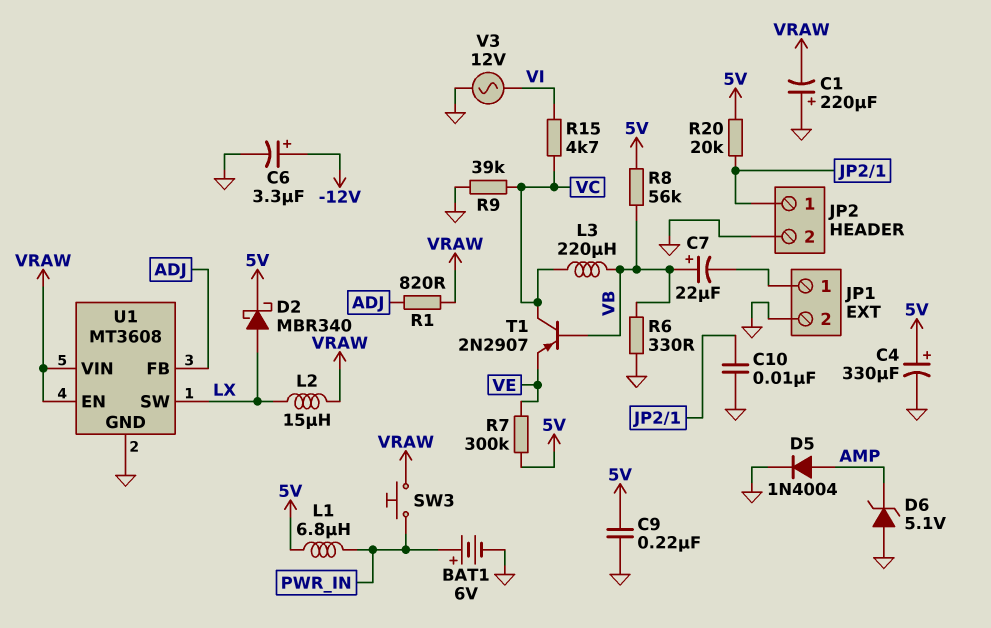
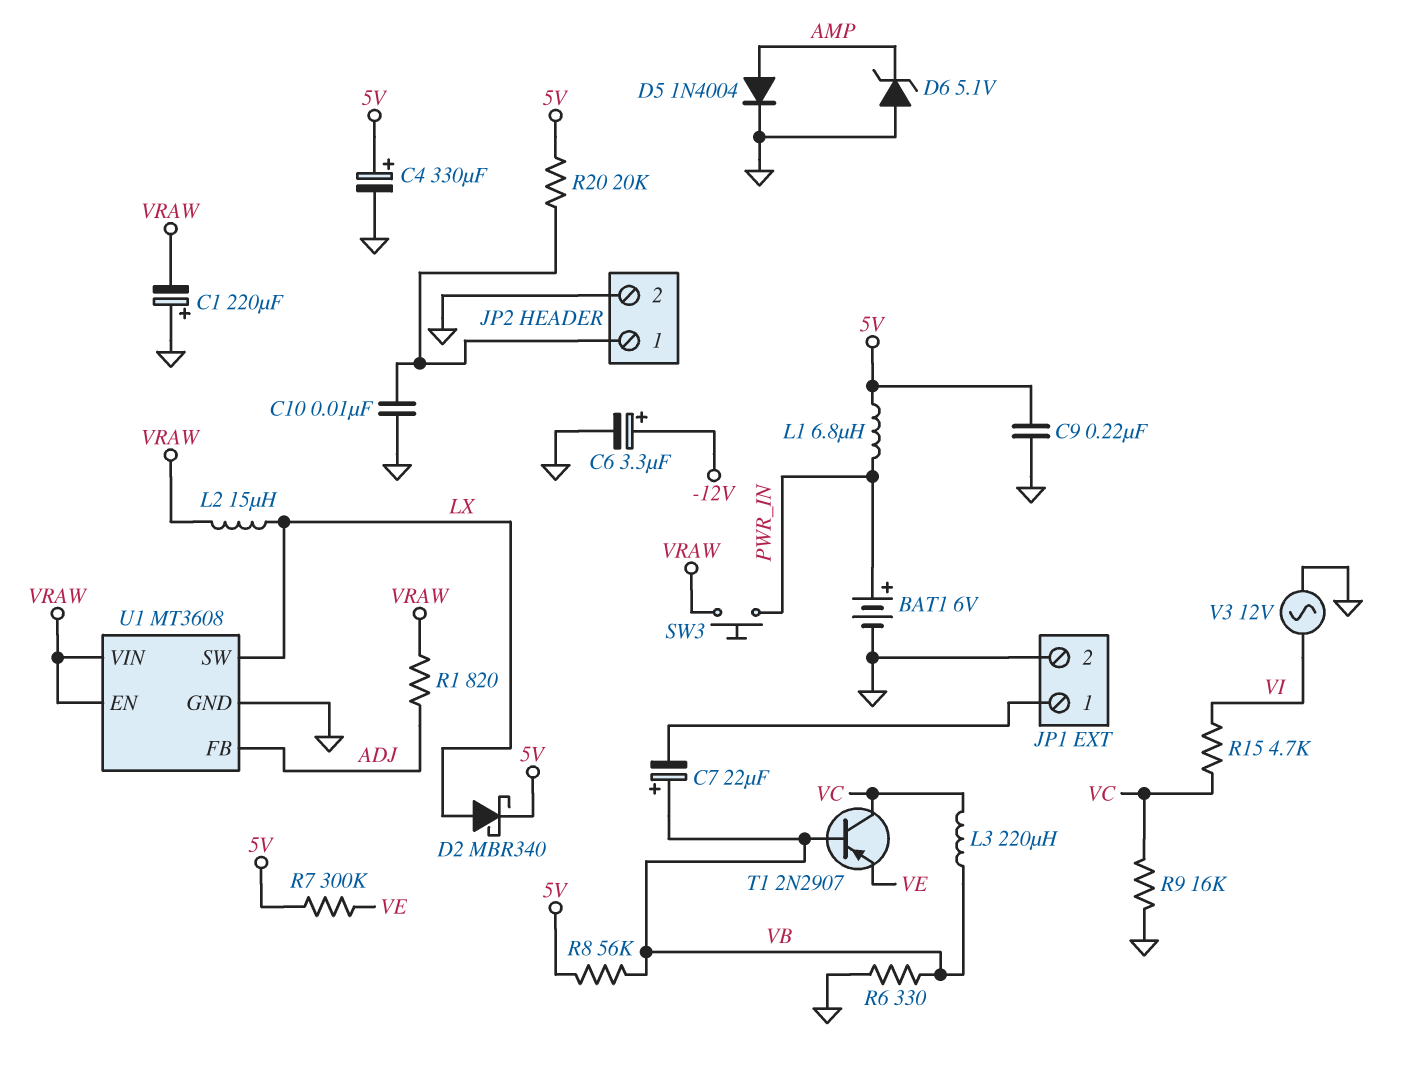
R9: 39k (GND, VC) -> 16k (GND, VC)

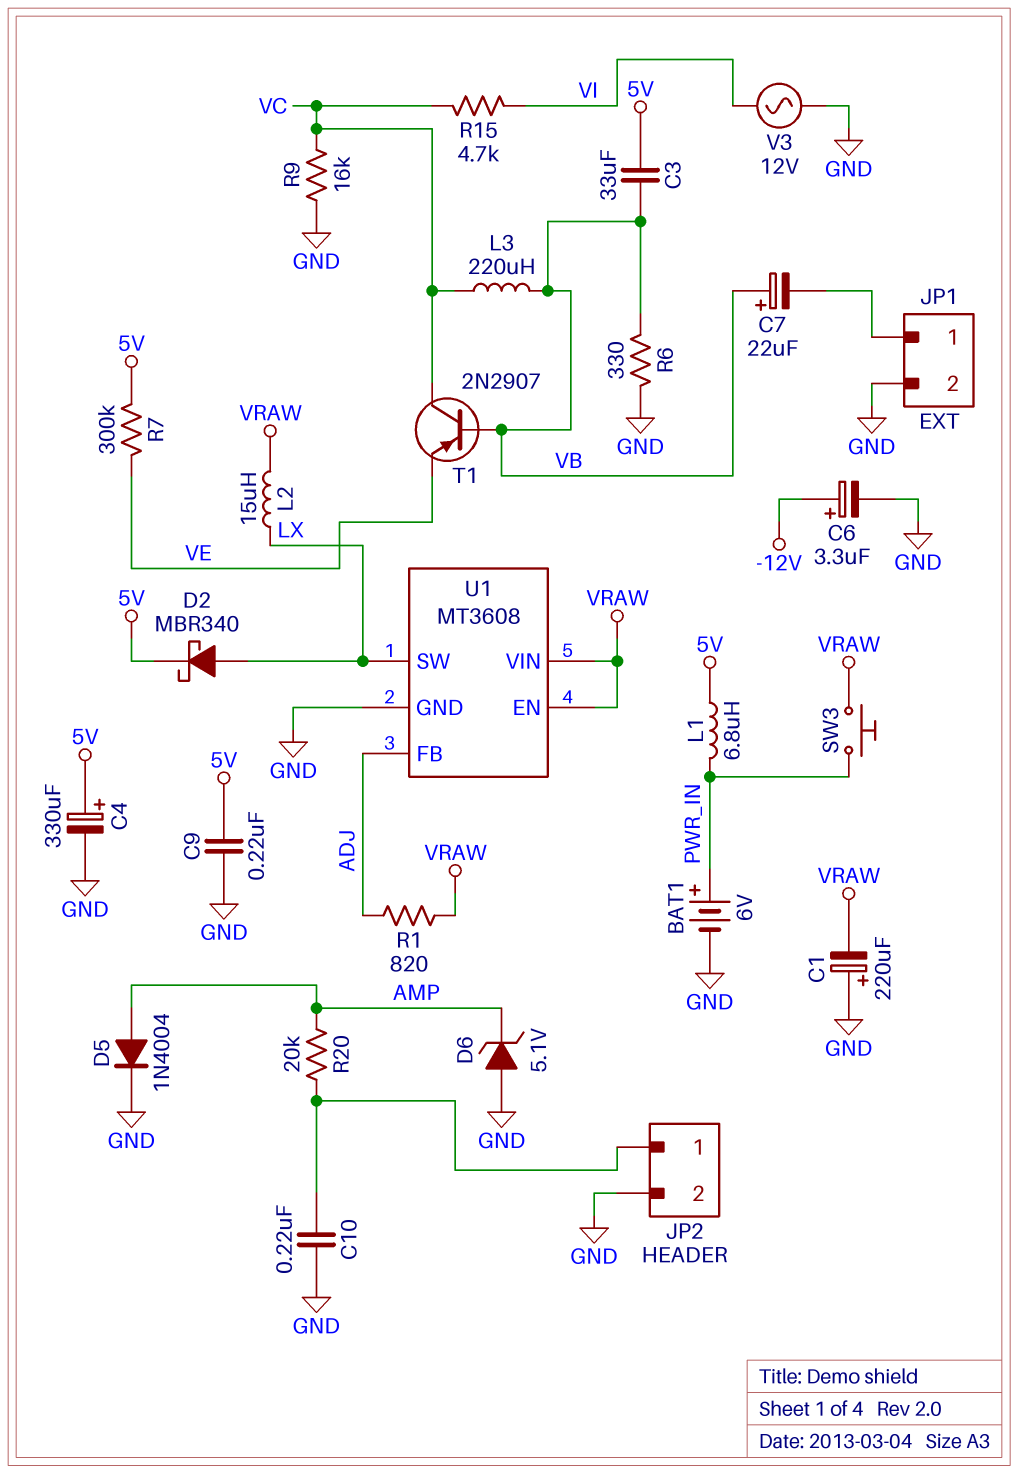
C3: none -> 33uF (5V, VB)
C10: 10nF (GND, JP2/1) -> 220nF (GND, JP2/1)
R8: 56k (5V, VB) -> none
R20: 20k (5V, JP2/1) -> 20k (AMP, JP2/1)

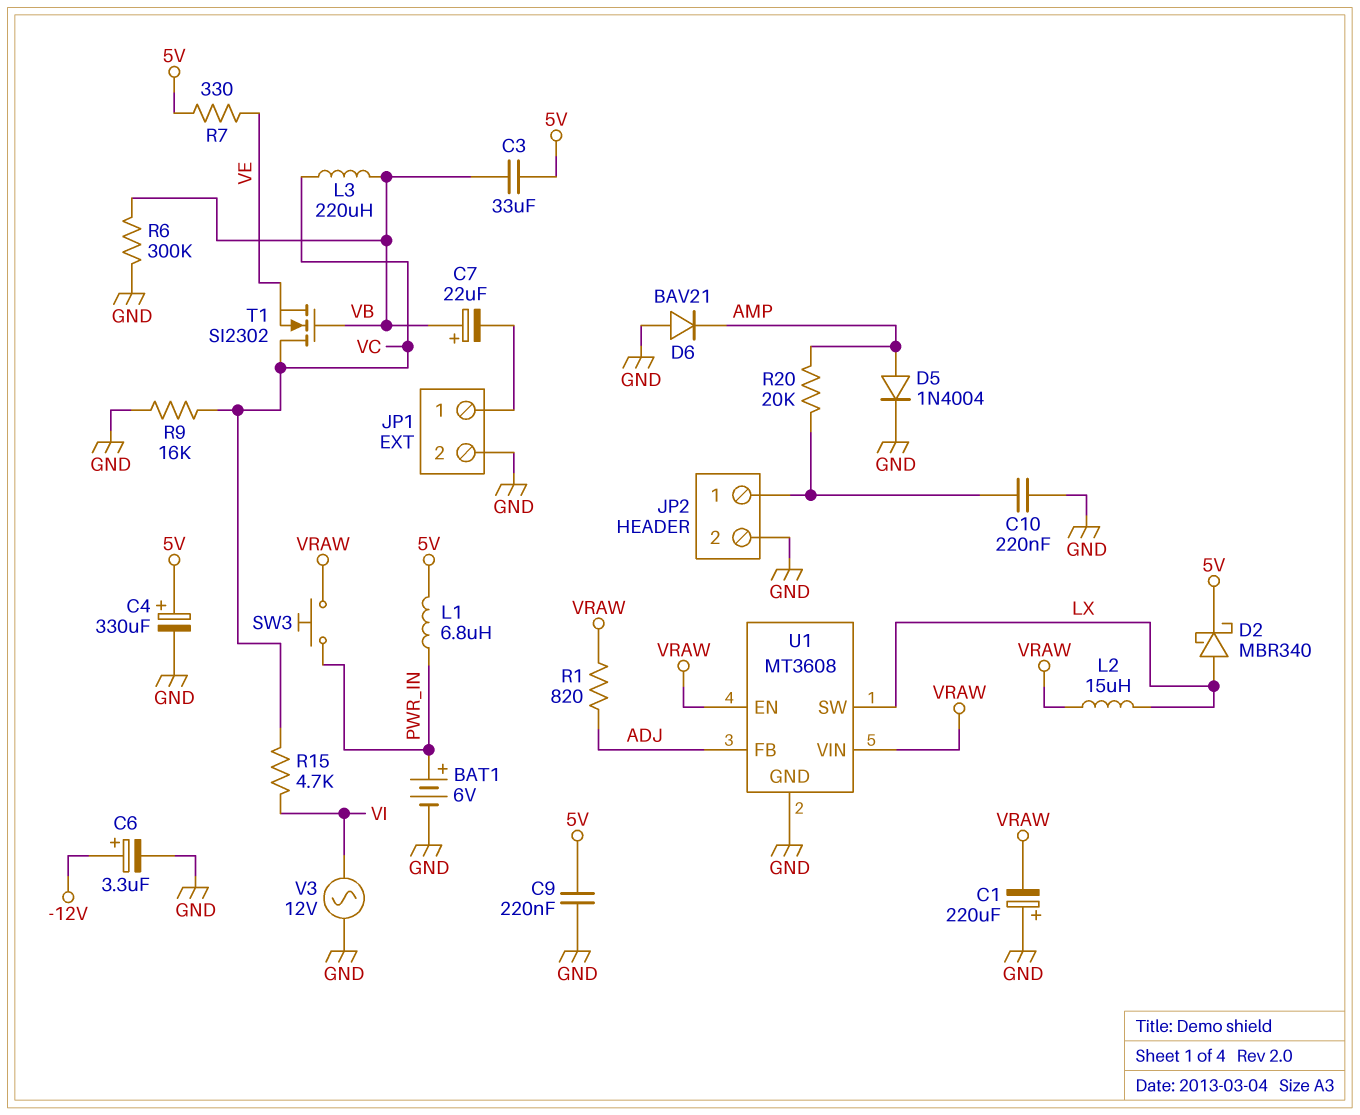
D6: zener 5.1V (A GND, K AMP) -> diode BAV21 (A GND, K AMP)
R6: 330 (GND, VB) -> 300k (GND, VB)
R7: 300k (5V, VE) -> 330 (5V, VE)
T1: PNP 2N2907 (B VB, C VC, E VE) -> NMOS SI2302 (G VB, D VC, S VE)

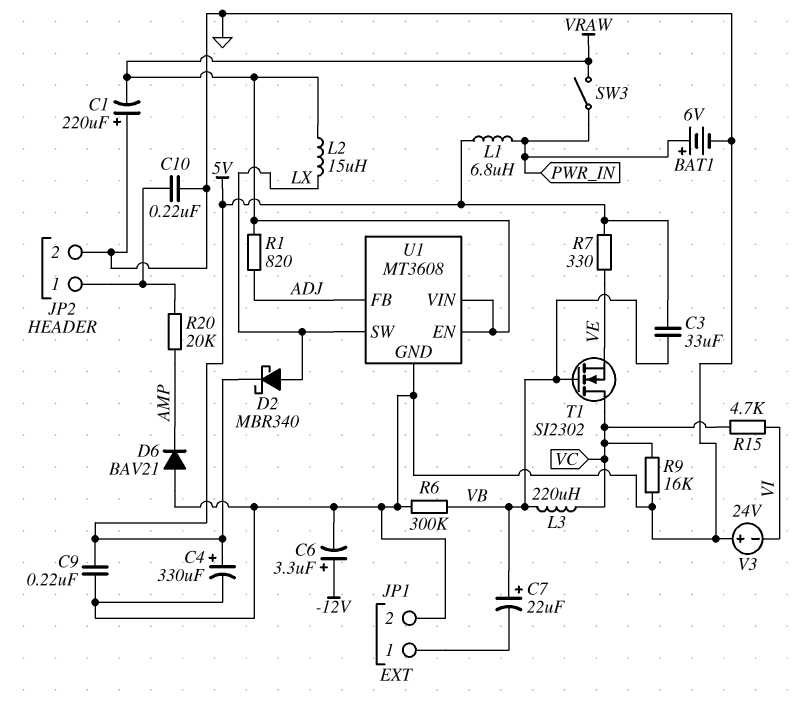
D5: diode 1N4004 (A AMP, K GND) -> none
SW3: button (PWR_IN, VRAW) -> switch (PWR_IN, VRAW)
V3: AC 12V (GND, VI) -> 24V (plus GND, minus VI)

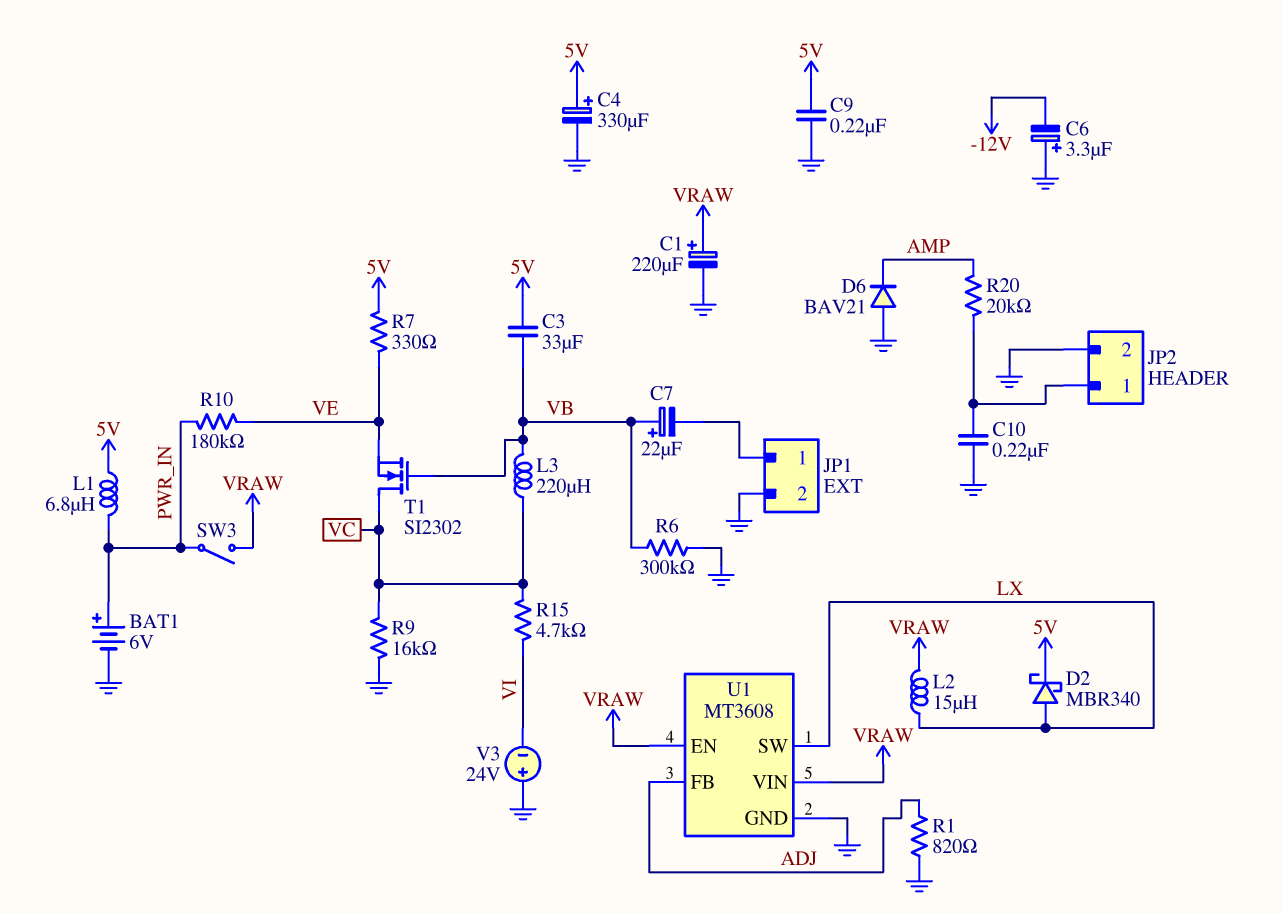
C1: 220uF (plus GND, minus VRAW) -> 220uF (plus VRAW, minus GND)
C6: 3.3uF (plus -12V, minus GND) -> 3.3uF (plus GND, minus -12V)
R1: 820 (ADJ, VRAW) -> 820 (ADJ, GND)
R10: none -> 180k (PWR_IN, VE)

